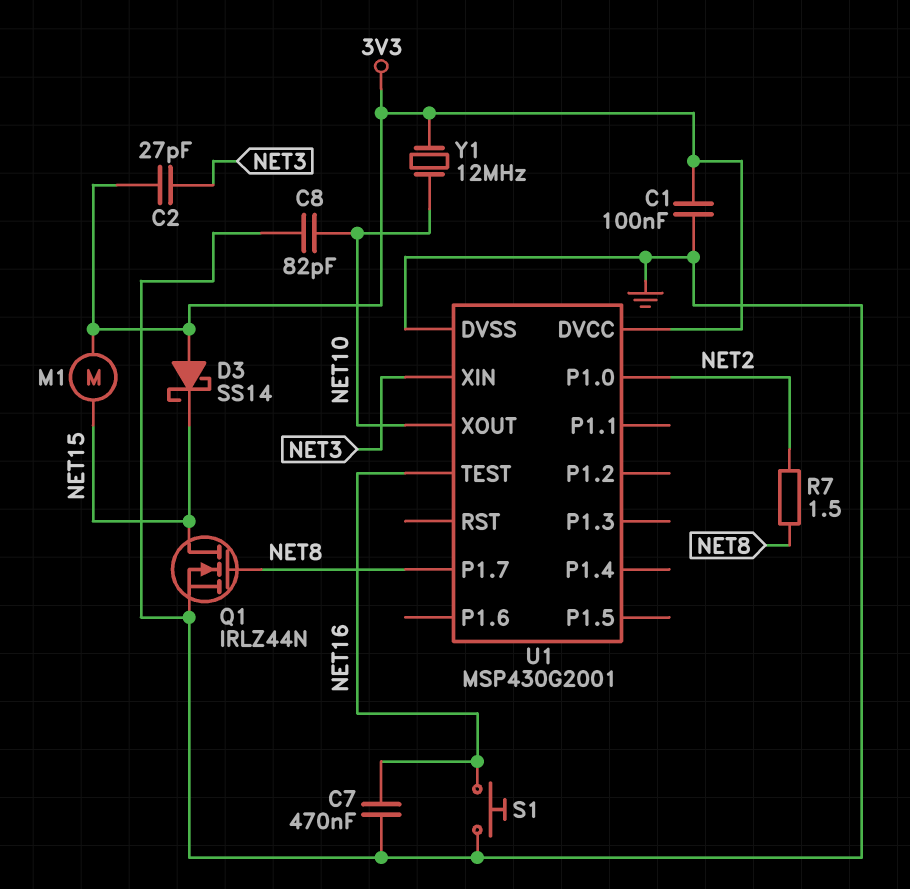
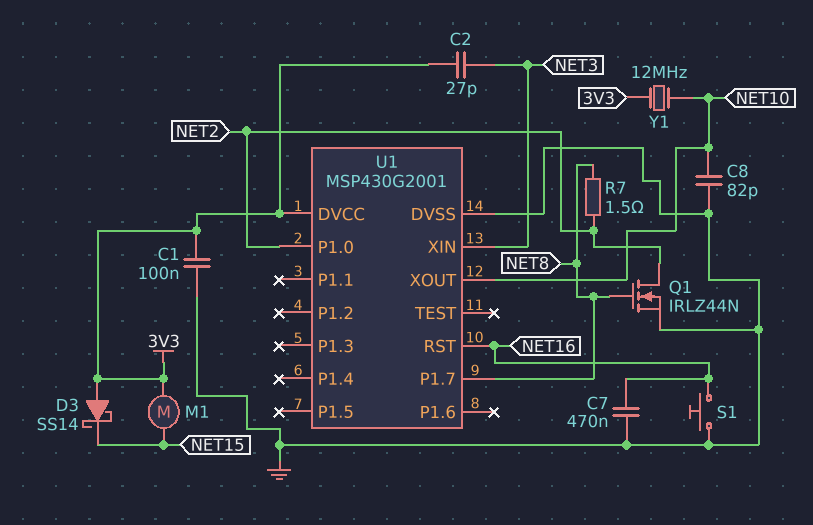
Q1: NMOS IRLZ44N (G NET8, D NET15, S GND) -> NMOS IRLZ44N (G NET8, D NET2, S GND)
U1 pin RST: none -> NET16
U1 pin TEST: NET16 -> none

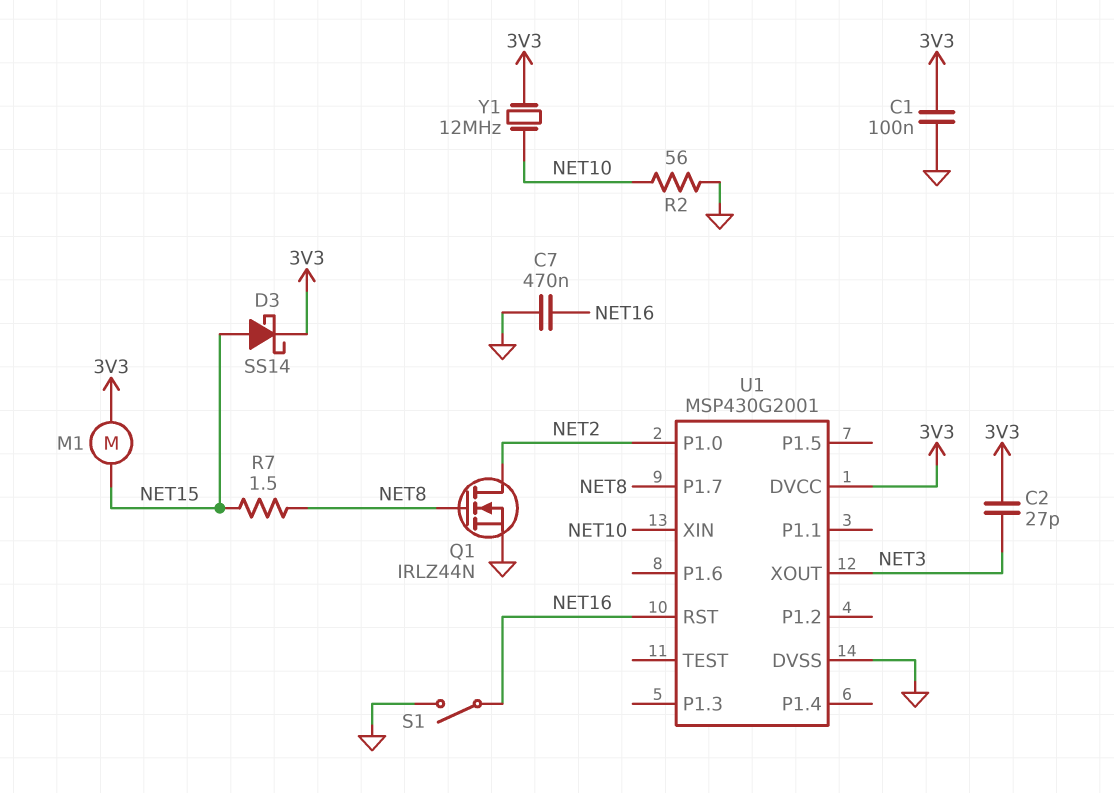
C8: 82pF (GND, NET10) -> none
D3: schottky SS14 (A 3V3, K NET15) -> schottky SS14 (A NET15, K 3V3)
R2: none -> 56 (GND, NET10)
R7: 1.5 (NET2, NET8) -> 1.5 (NET8, NET15)
S1: button (GND, NET16) -> switch (GND, NET16)
U1 pin XIN: NET3 -> NET10
U1 pin XOUT: NET10 -> NET3

